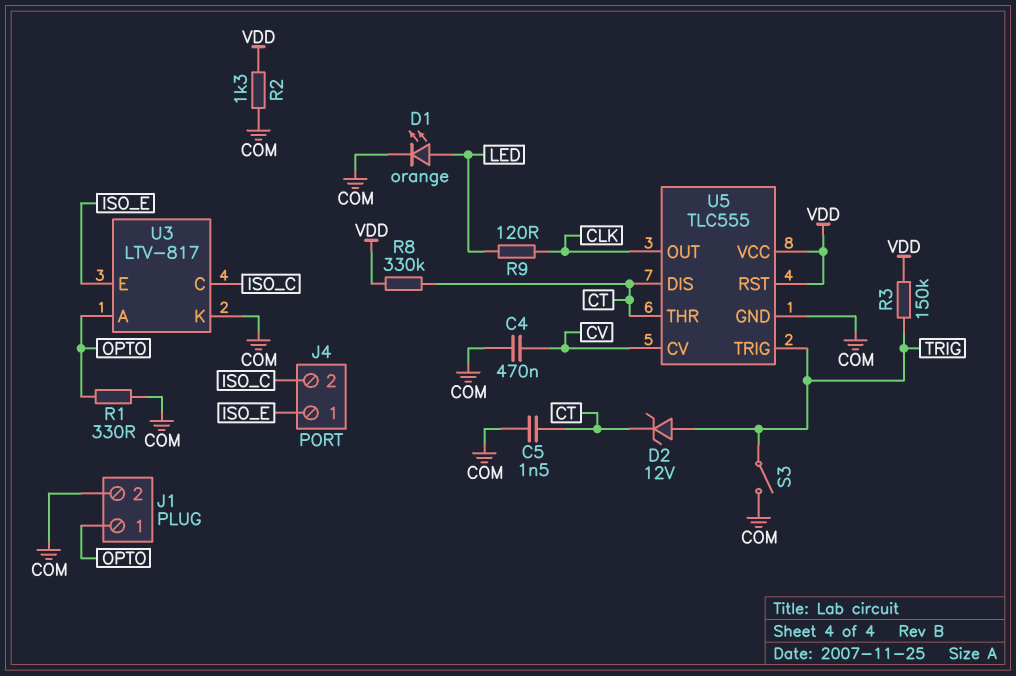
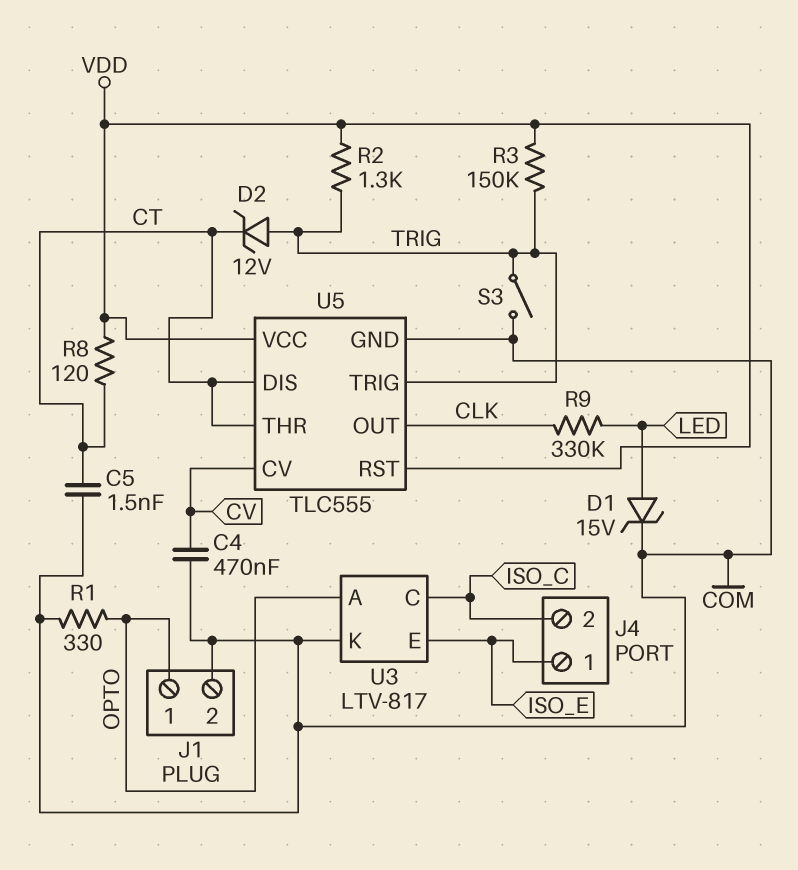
D1: LED orange (A LED, K COM) -> zener 15V (A LED, K COM)
R2: 1.3k (COM, VDD) -> 1.3k (TRIG, VDD)
R8: 330k (CT, VDD) -> 120 (CT, VDD)
R9: 120 (CLK, LED) -> 330k (CLK, LED)

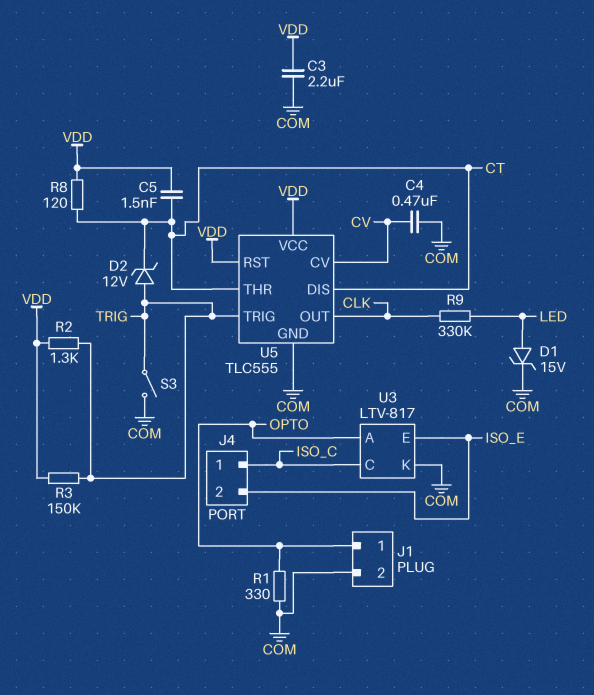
C3: none -> 2.2uF (COM, VDD)
C5: 1.5nF (COM, CT) -> 1.5nF (CT, VDD)
J4 pin 1: ISO_E -> ISO_C
J4 pin 2: ISO_C -> ISO_E

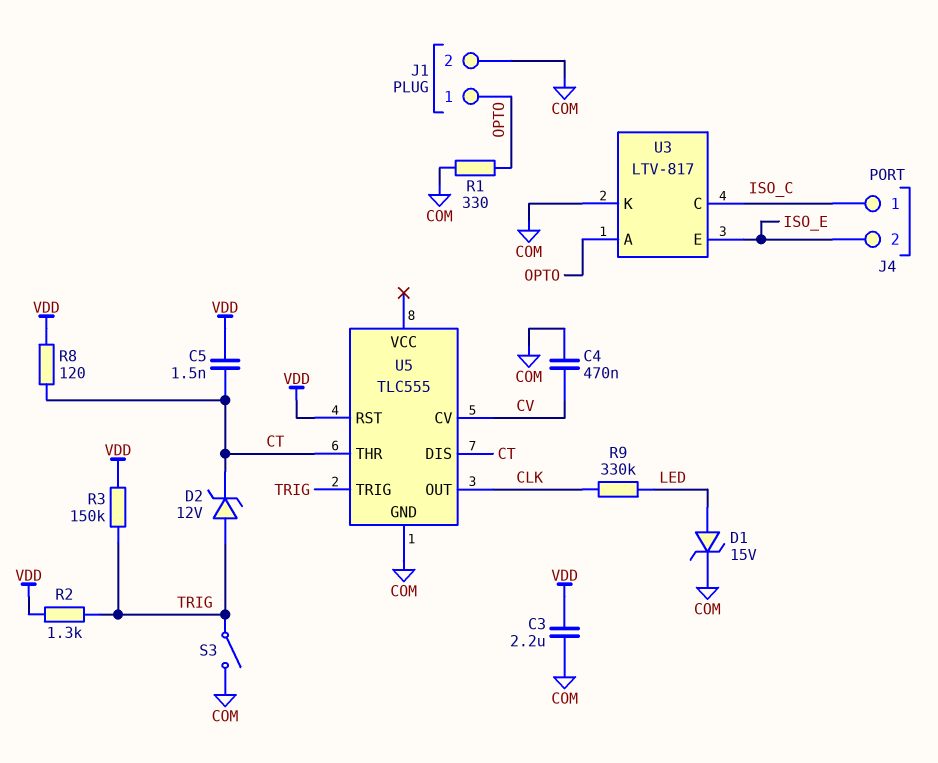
U5 pin VCC: VDD -> none

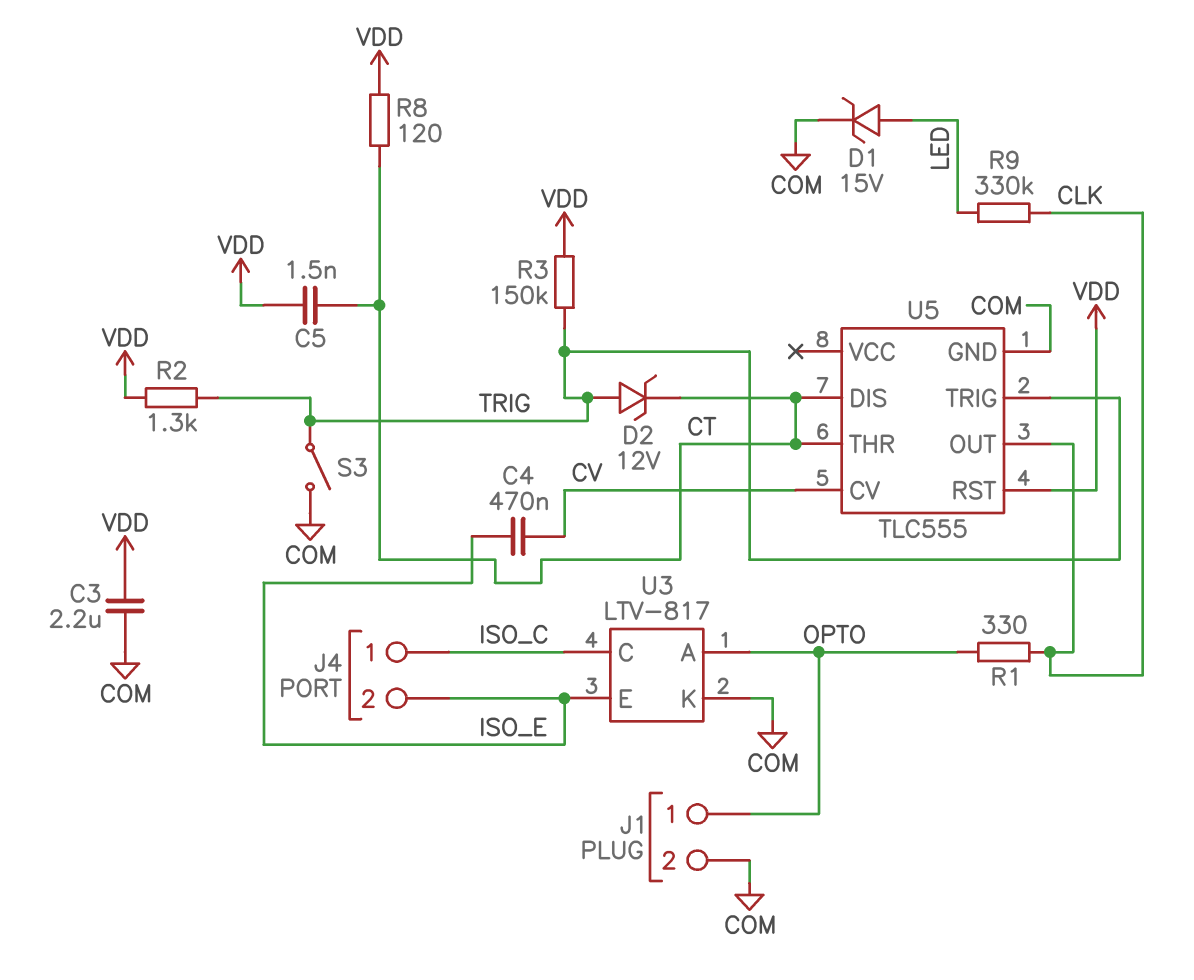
C4: 470nF (COM, CV) -> 470nF (CV, ISO_E)
R1: 330 (COM, OPTO) -> 330 (CLK, OPTO)

